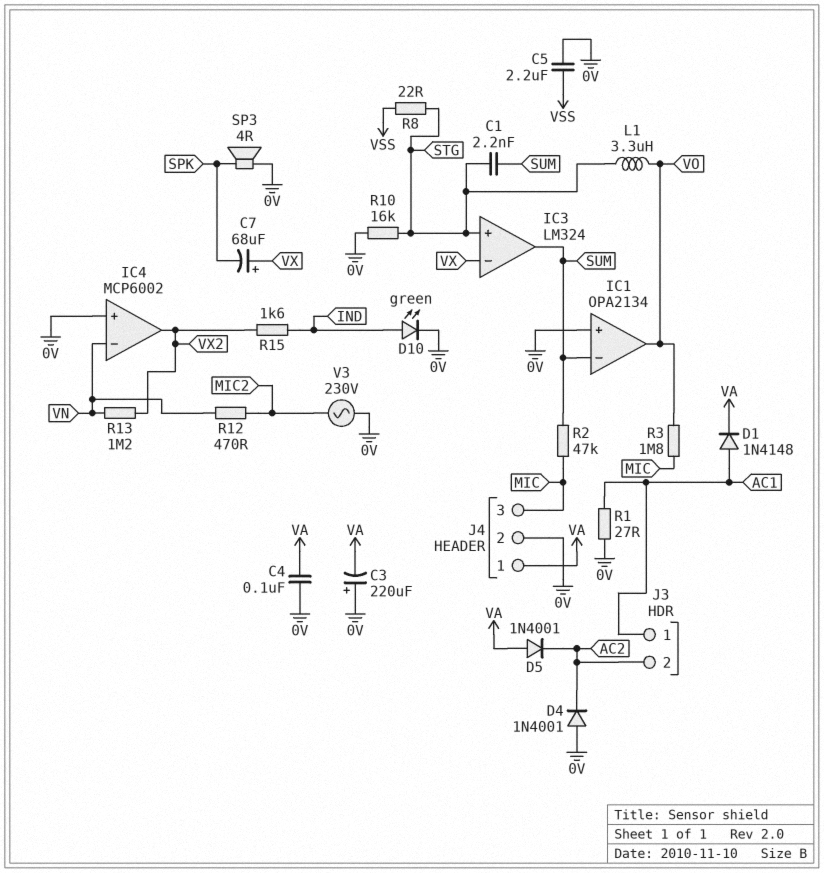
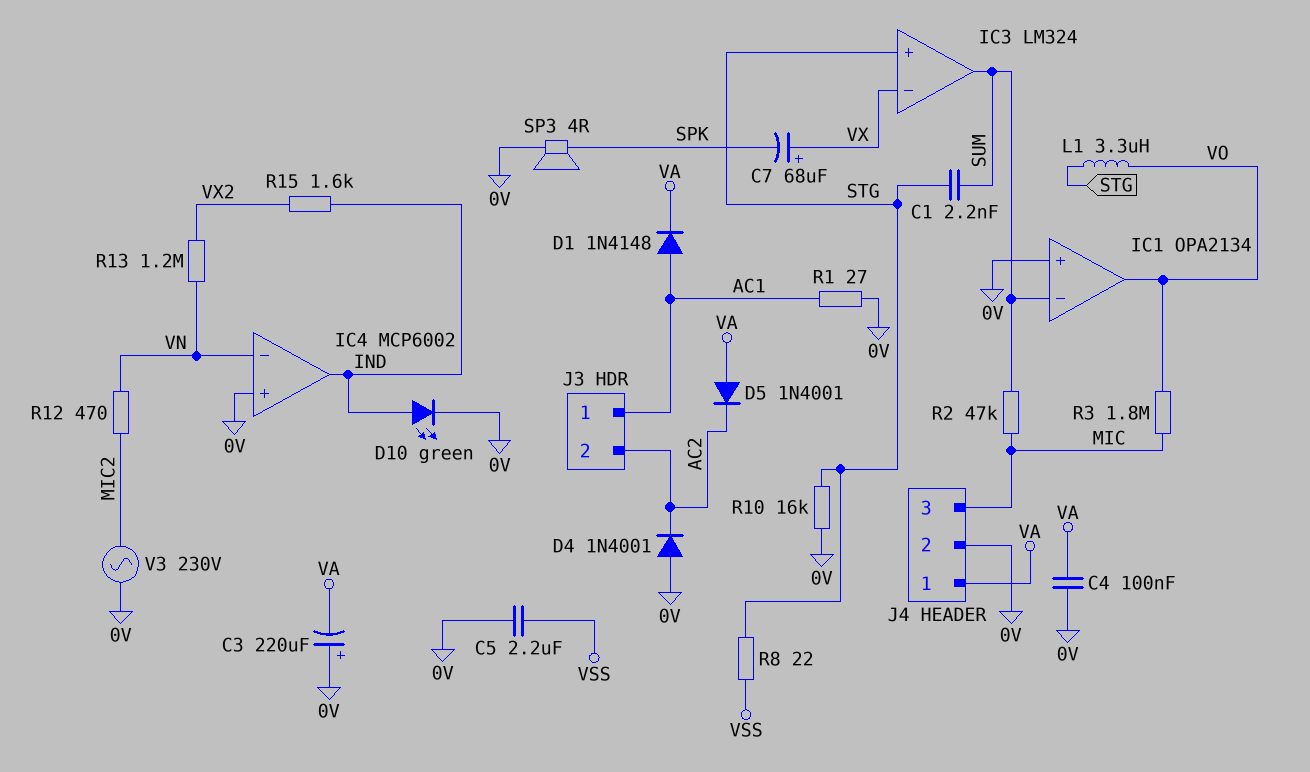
IC4 pin out: VX2 -> IND

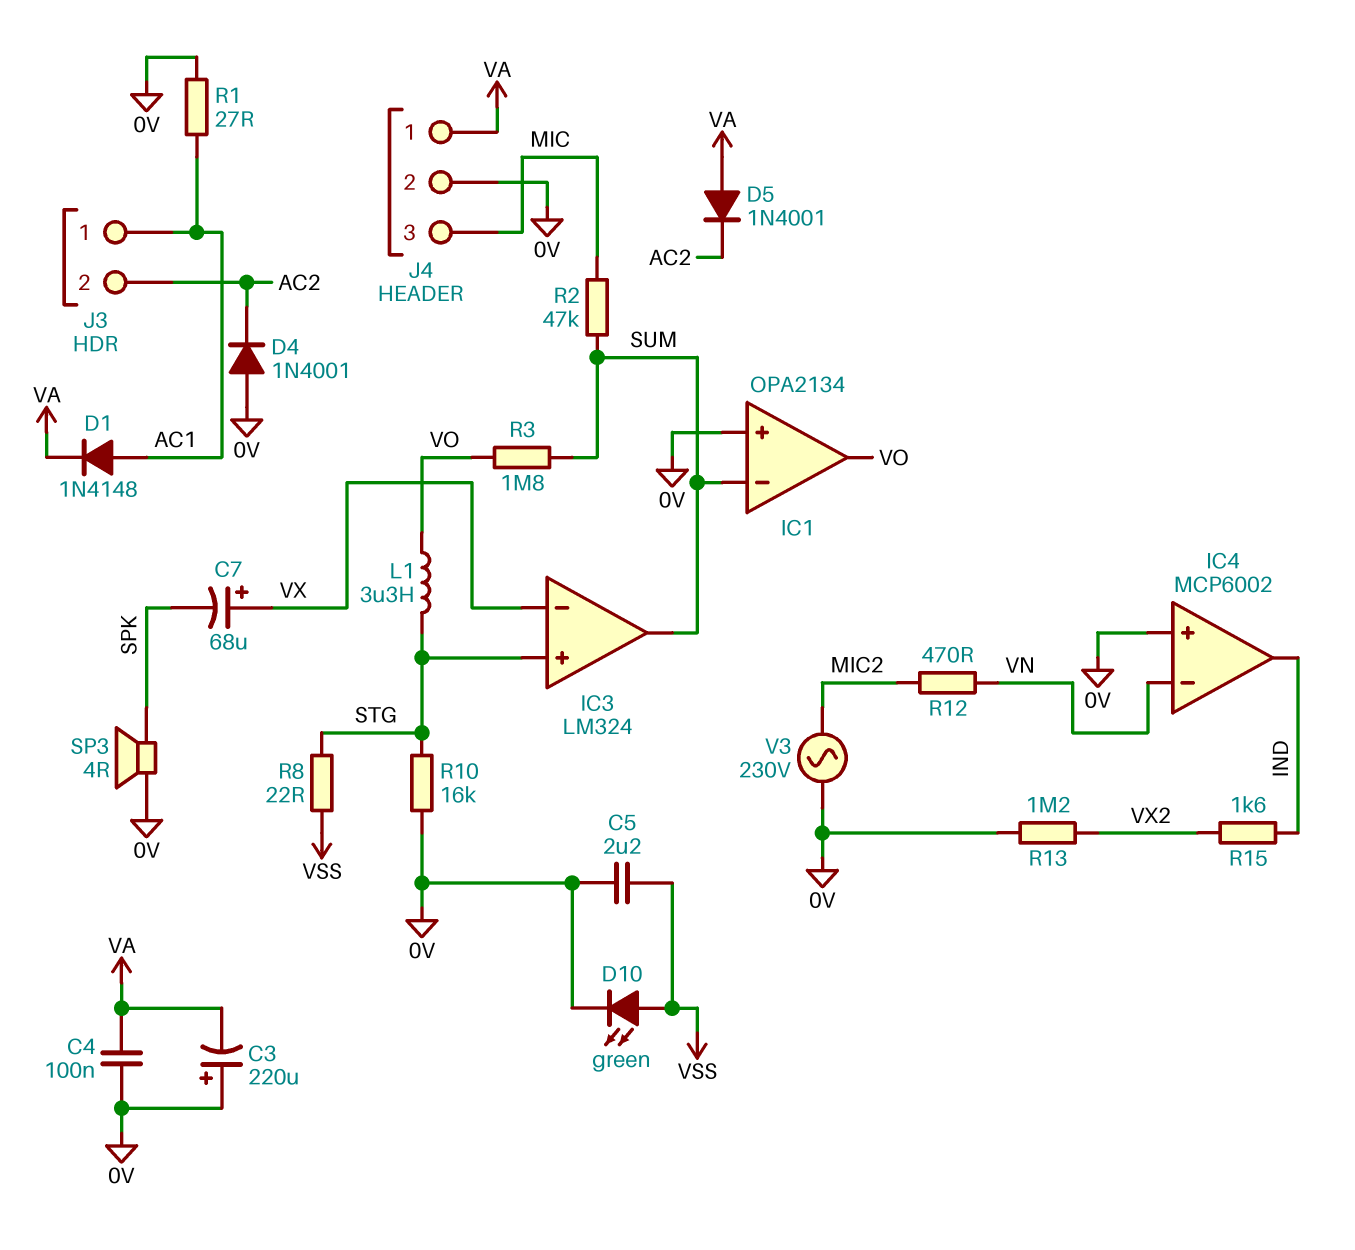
C1: 2.2nF (STG, SUM) -> none
D10: LED green (A IND, K 0V) -> LED green (A VSS, K 0V)
R3: 1.8M (MIC, VO) -> 1.8M (SUM, VO)
R13: 1.2M (VN, VX2) -> 1.2M (0V, VX2)

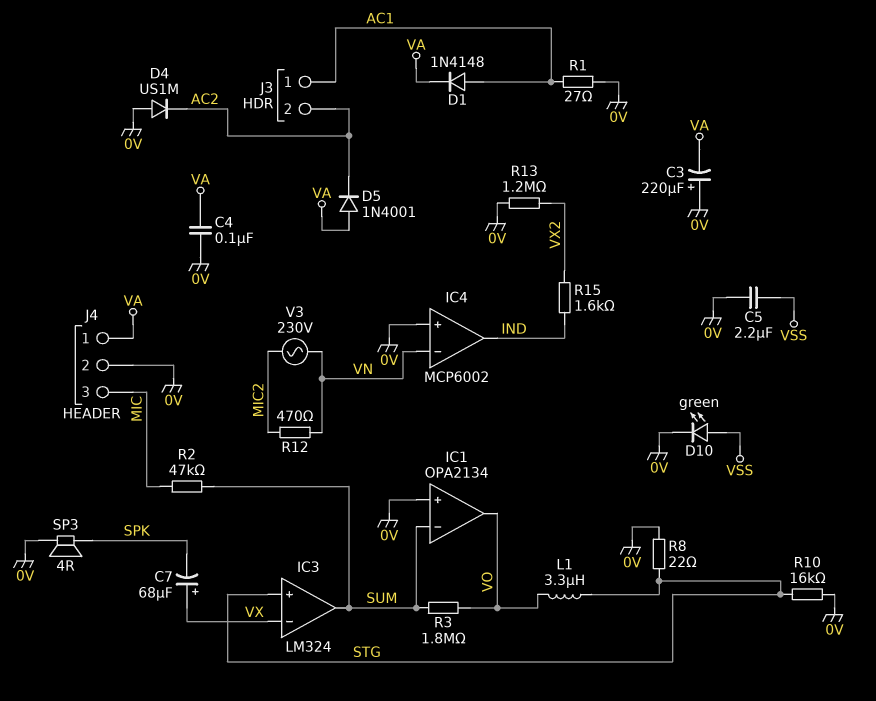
D4: diode 1N4001 (A 0V, K AC2) -> diode US1M (A 0V, K AC2)
R8: 22 (STG, VSS) -> 22 (0V, STG)
V3: AC 230V (0V, MIC2) -> AC 230V (MIC2, VN)

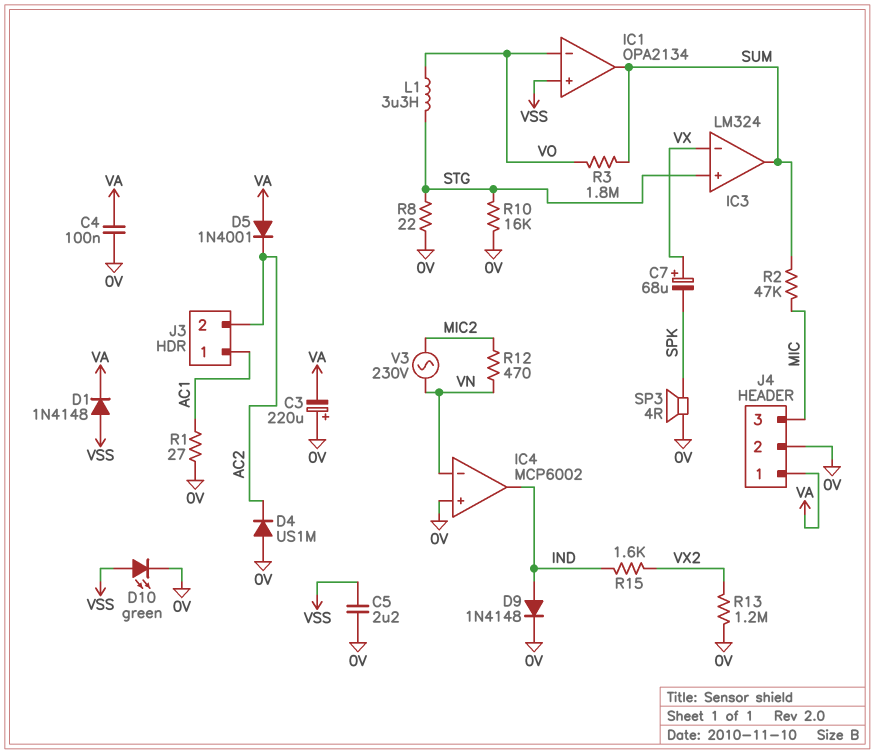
D1: diode 1N4148 (A AC1, K VA) -> diode 1N4148 (A VSS, K VA)
D9: none -> diode 1N4148 (A IND, K 0V)
IC1 pin in+: 0V -> VSS
IC1 pin in-: SUM -> VO
IC1 pin out: VO -> SUM

